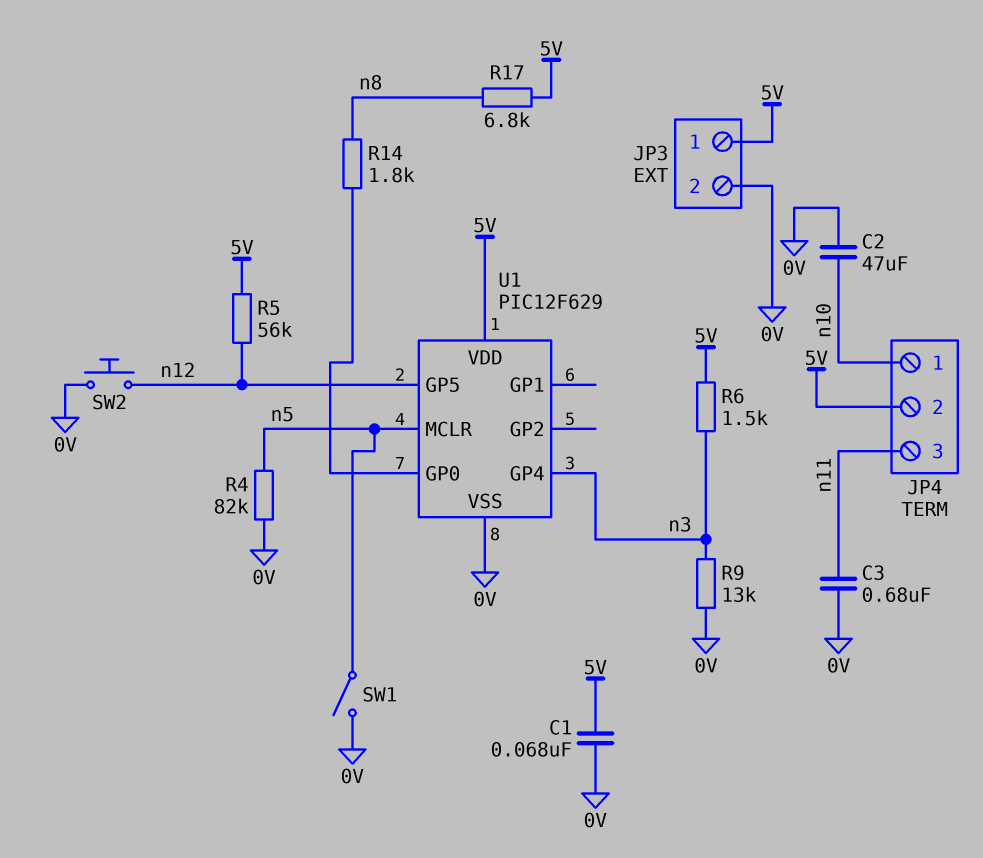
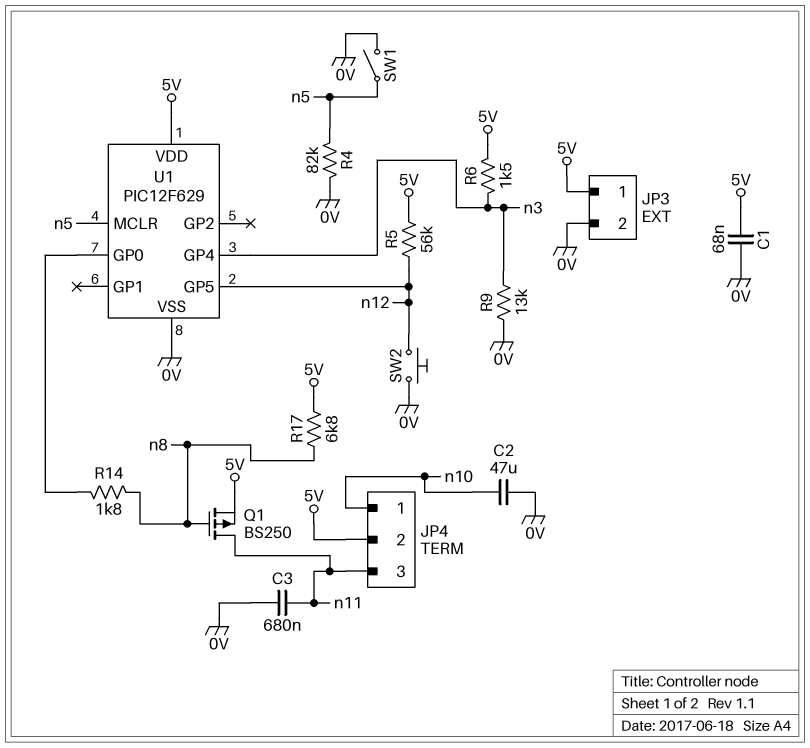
Q1: none -> PMOS BS250 (G n8, D n11, S 5V)

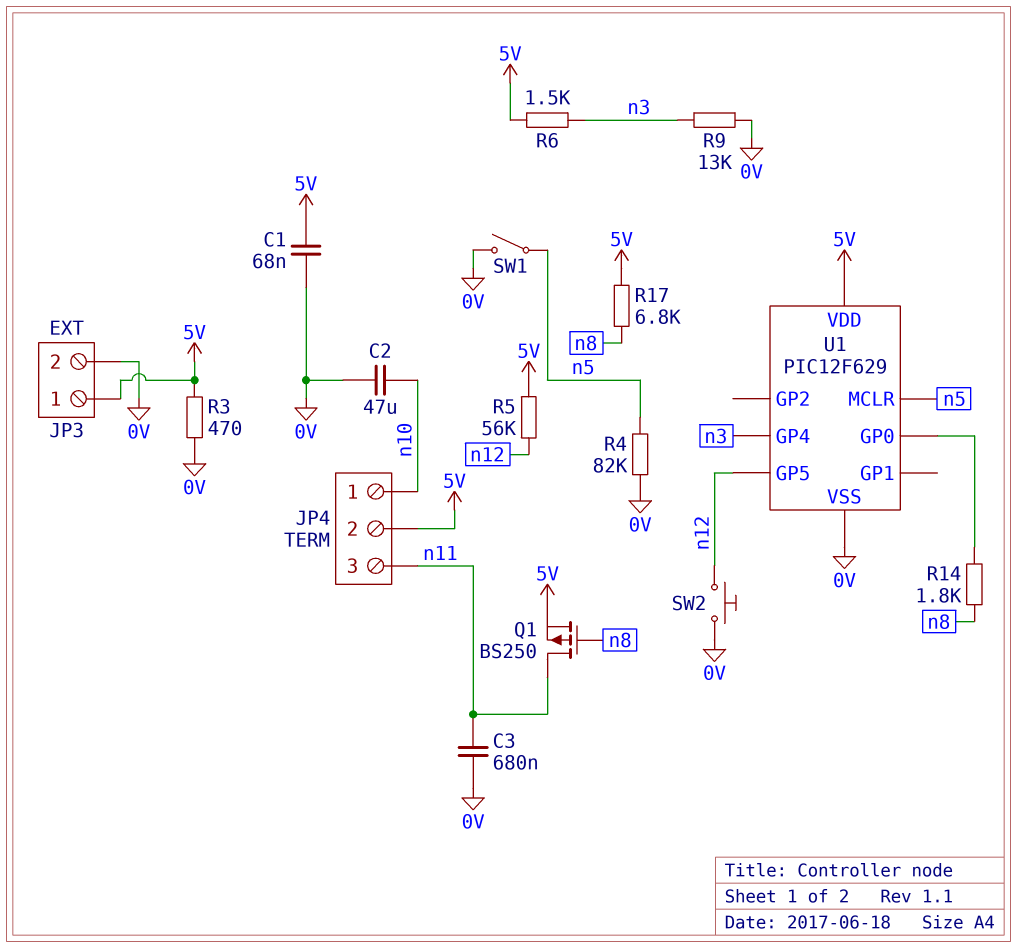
R3: none -> 470 (0V, 5V)

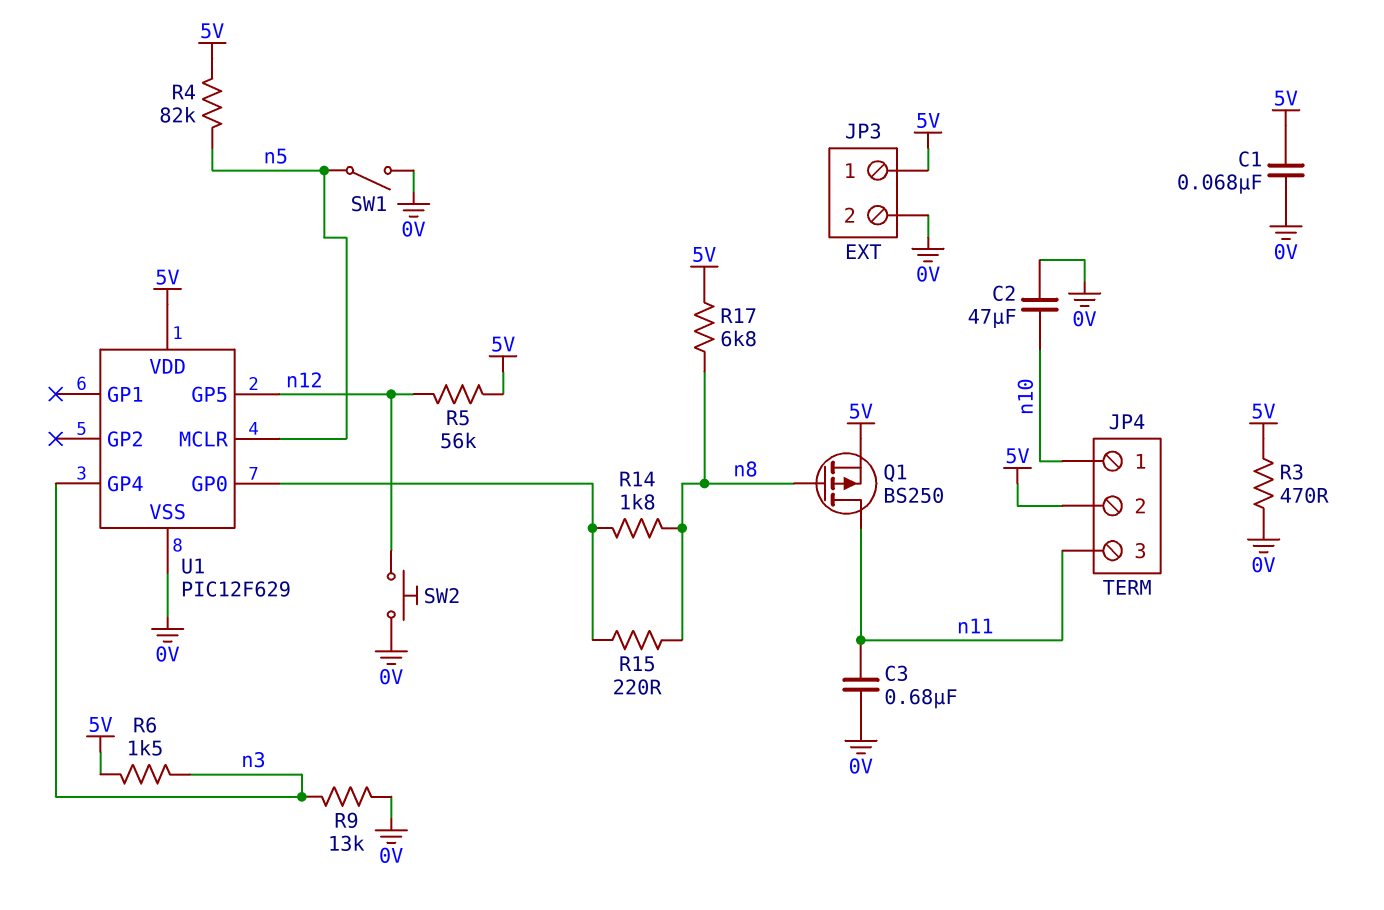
R4: 82k (0V, n5) -> 82k (5V, n5)
R15: none -> 220 (U1/GP0, n8)

